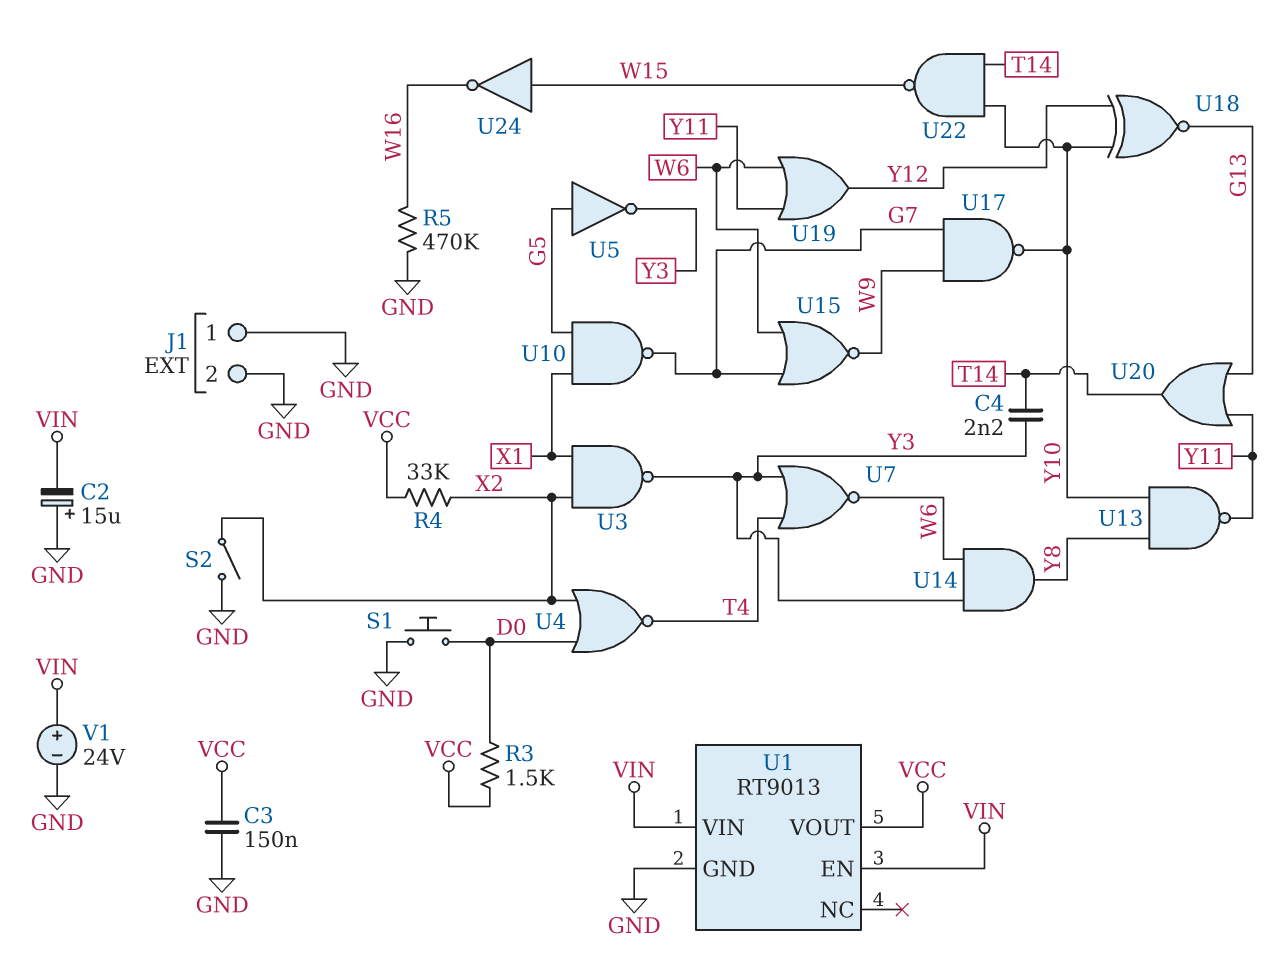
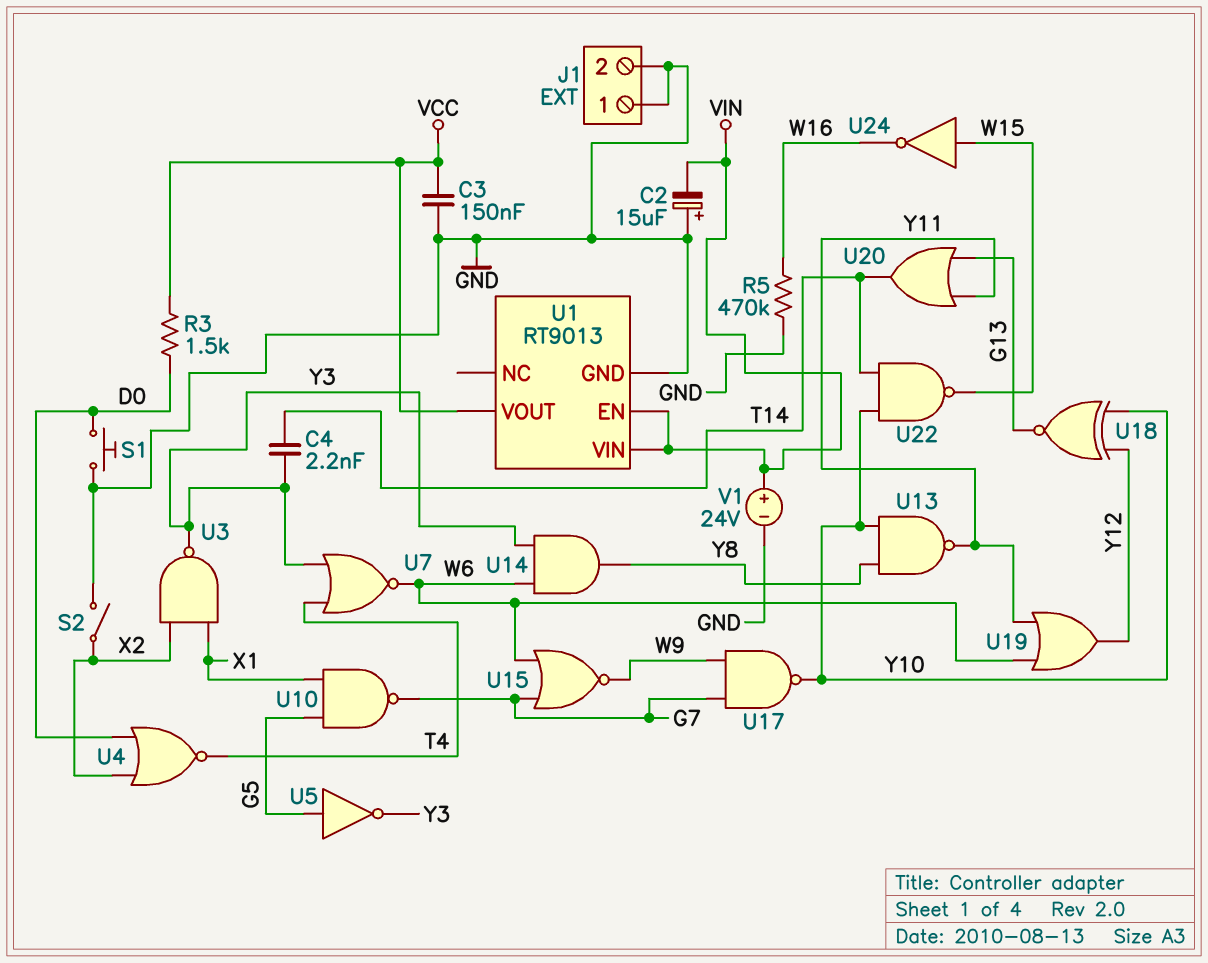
R4: 33k (VCC, X2) -> none

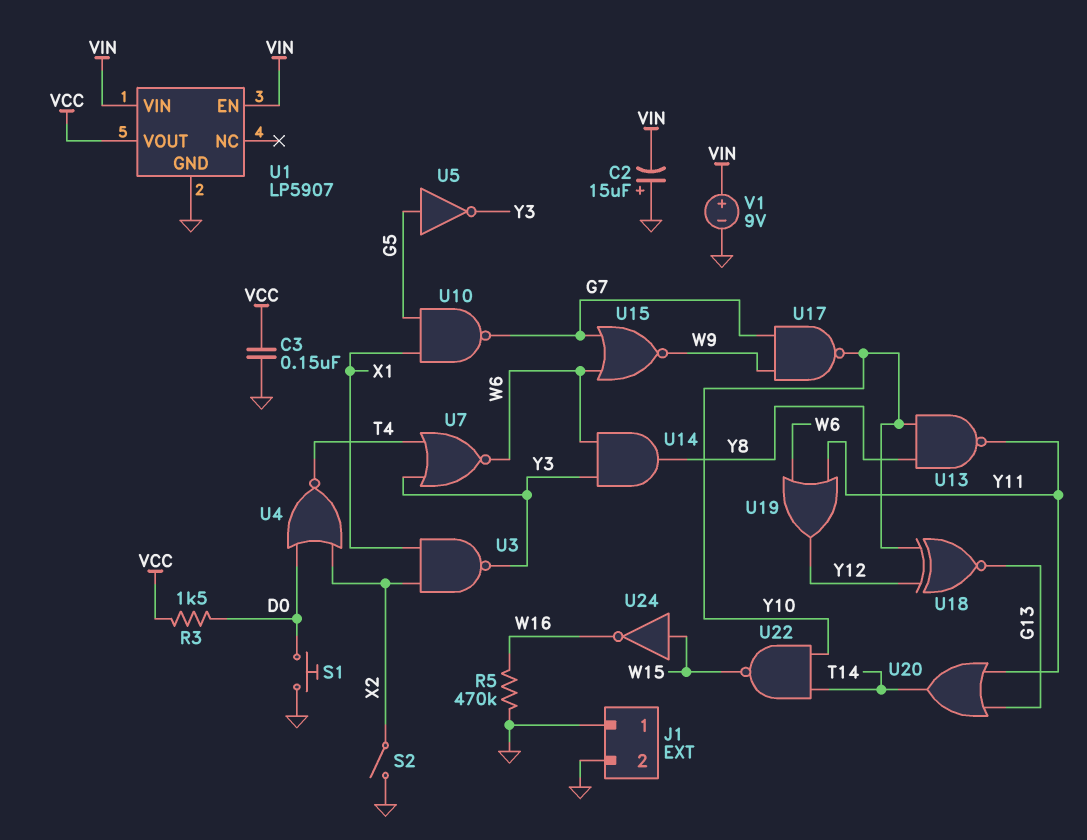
C4: 2.2nF (T14, Y3) -> none
U1: RT9013 -> LP5907
V1: 24V (plus VIN, minus GND) -> 9V (plus VIN, minus GND)

